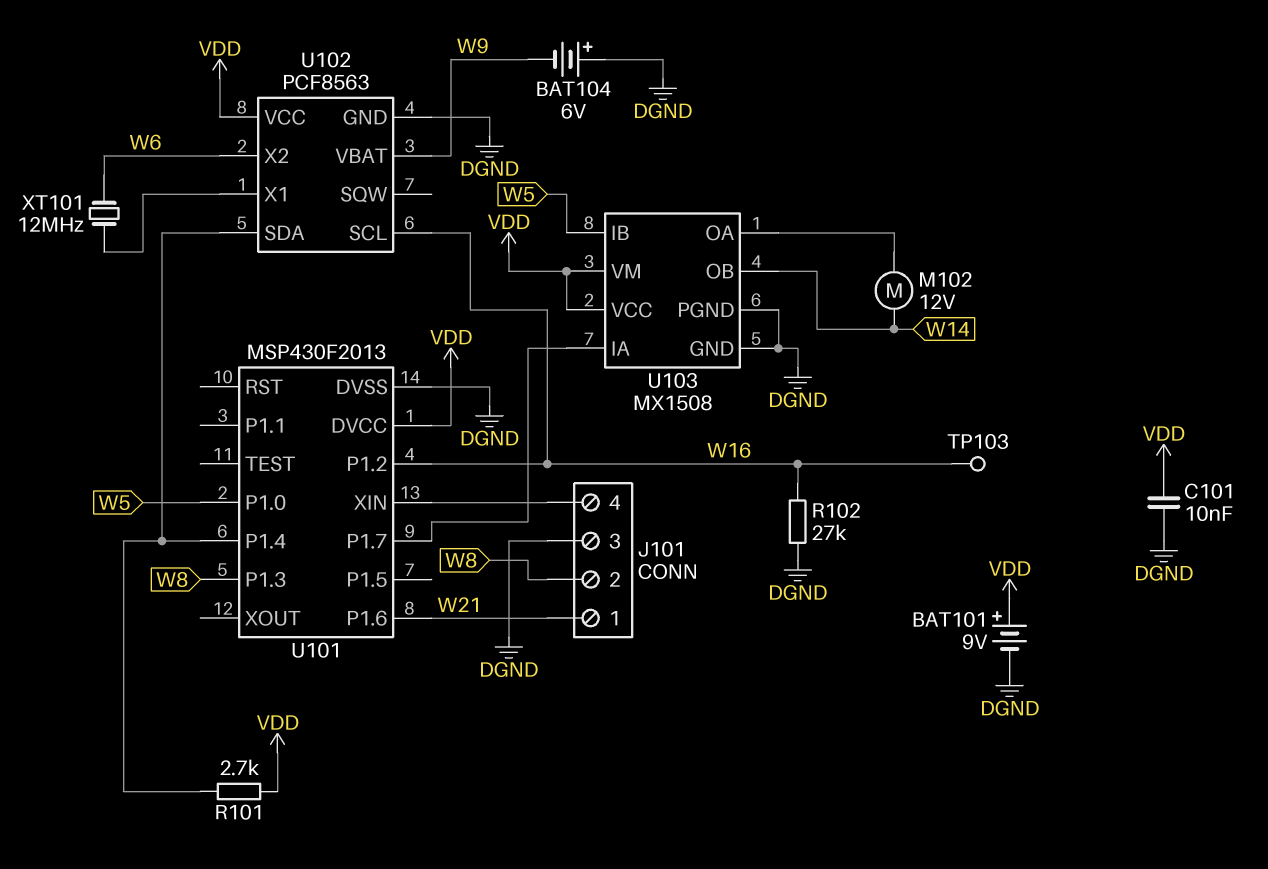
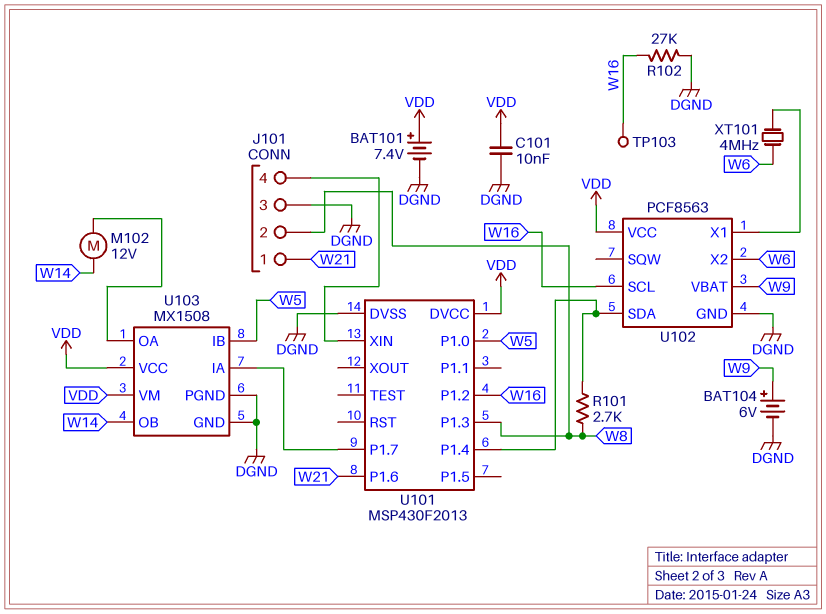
BAT101: 9V (plus VDD, minus DGND) -> 7.4V (plus VDD, minus DGND)
BAT104: 6V (plus DGND, minus W9) -> 6V (plus W9, minus DGND)
R101: 2.7k (U101/P1.4, VDD) -> 2.7k (U101/P1.4, W8)
XT101: 12MHz (U102/X1, W6) -> 4MHz (U102/X1, W6)

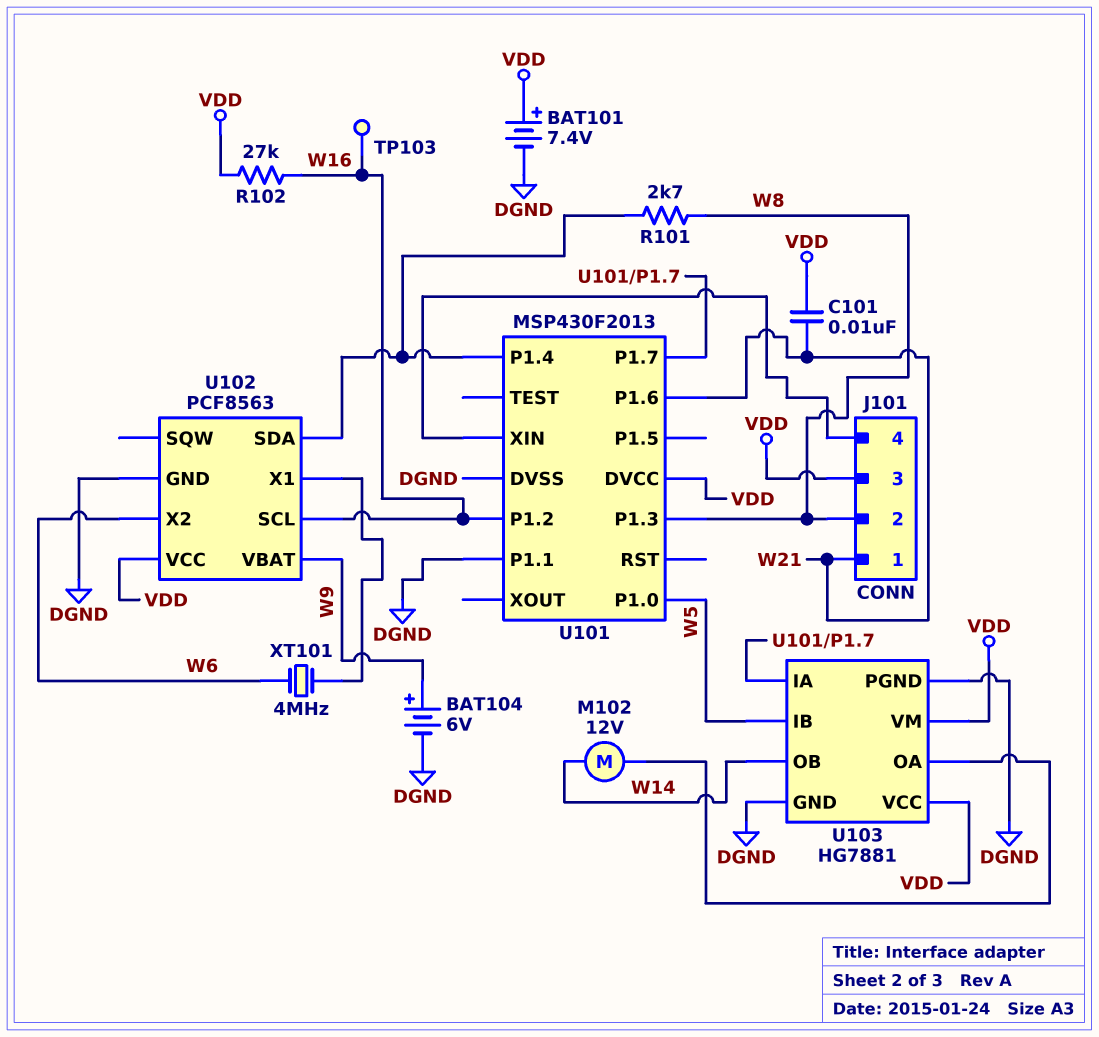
C101: 10nF (DGND, VDD) -> 10nF (VDD, W21)
J101 pin 3: DGND -> VDD
R102: 27k (DGND, W16) -> 27k (VDD, W16)
U101 pin P1.1: none -> DGND
U103: MX1508 -> HG7881

